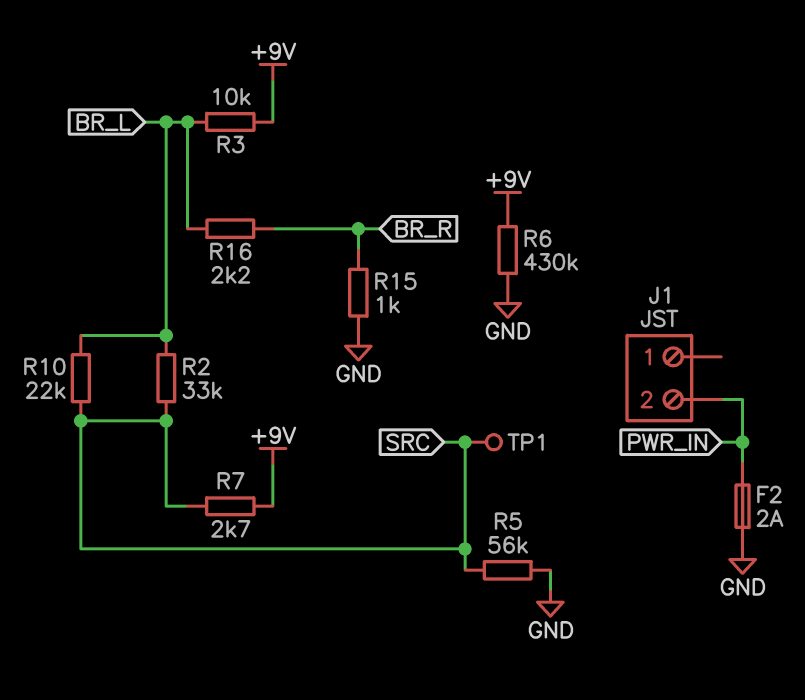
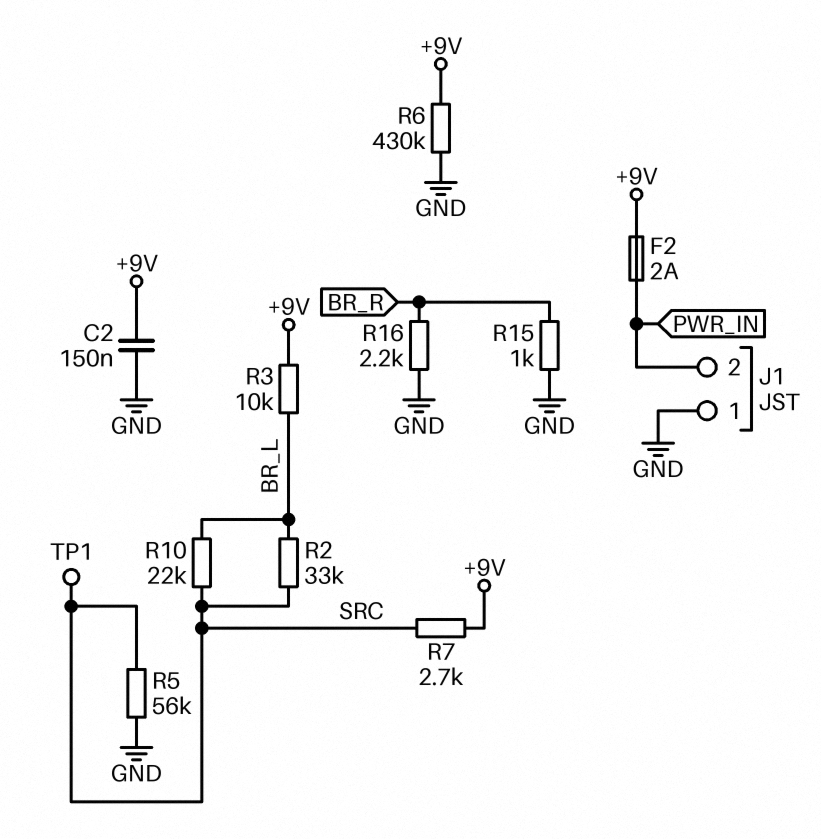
C2: none -> 150nF (+9V, GND)
F2: 2A (GND, PWR_IN) -> 2A (+9V, PWR_IN)
J1 pin 1: none -> GND
R16: 2.2k (BR_L, BR_R) -> 2.2k (BR_R, GND)

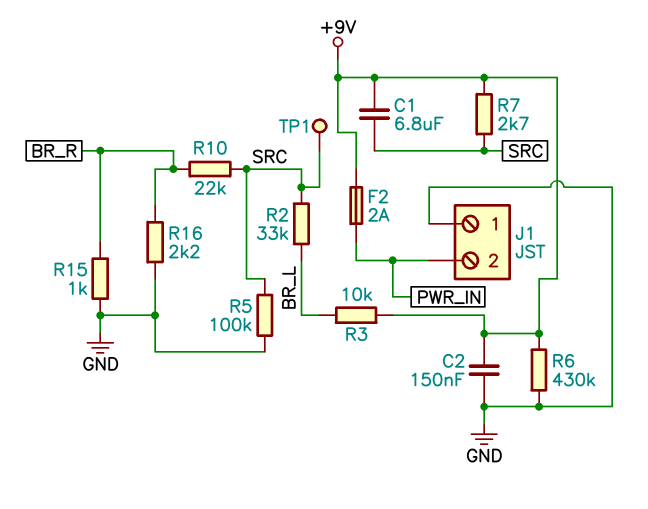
C1: none -> 6.8uF (+9V, SRC)
R5: 56k (GND, SRC) -> 100k (GND, SRC)
R10: 22k (BR_L, SRC) -> 22k (BR_R, SRC)

